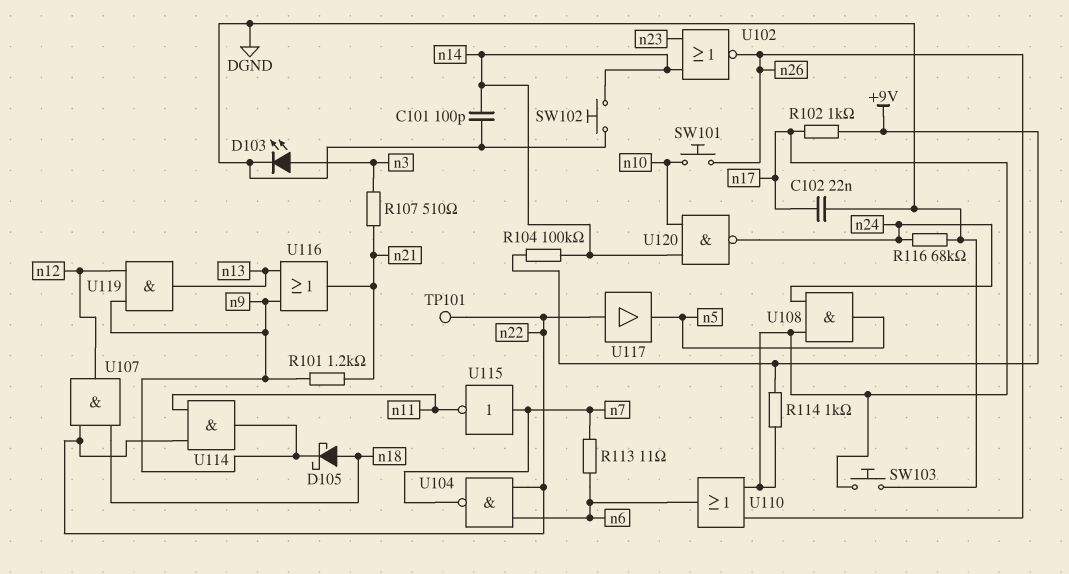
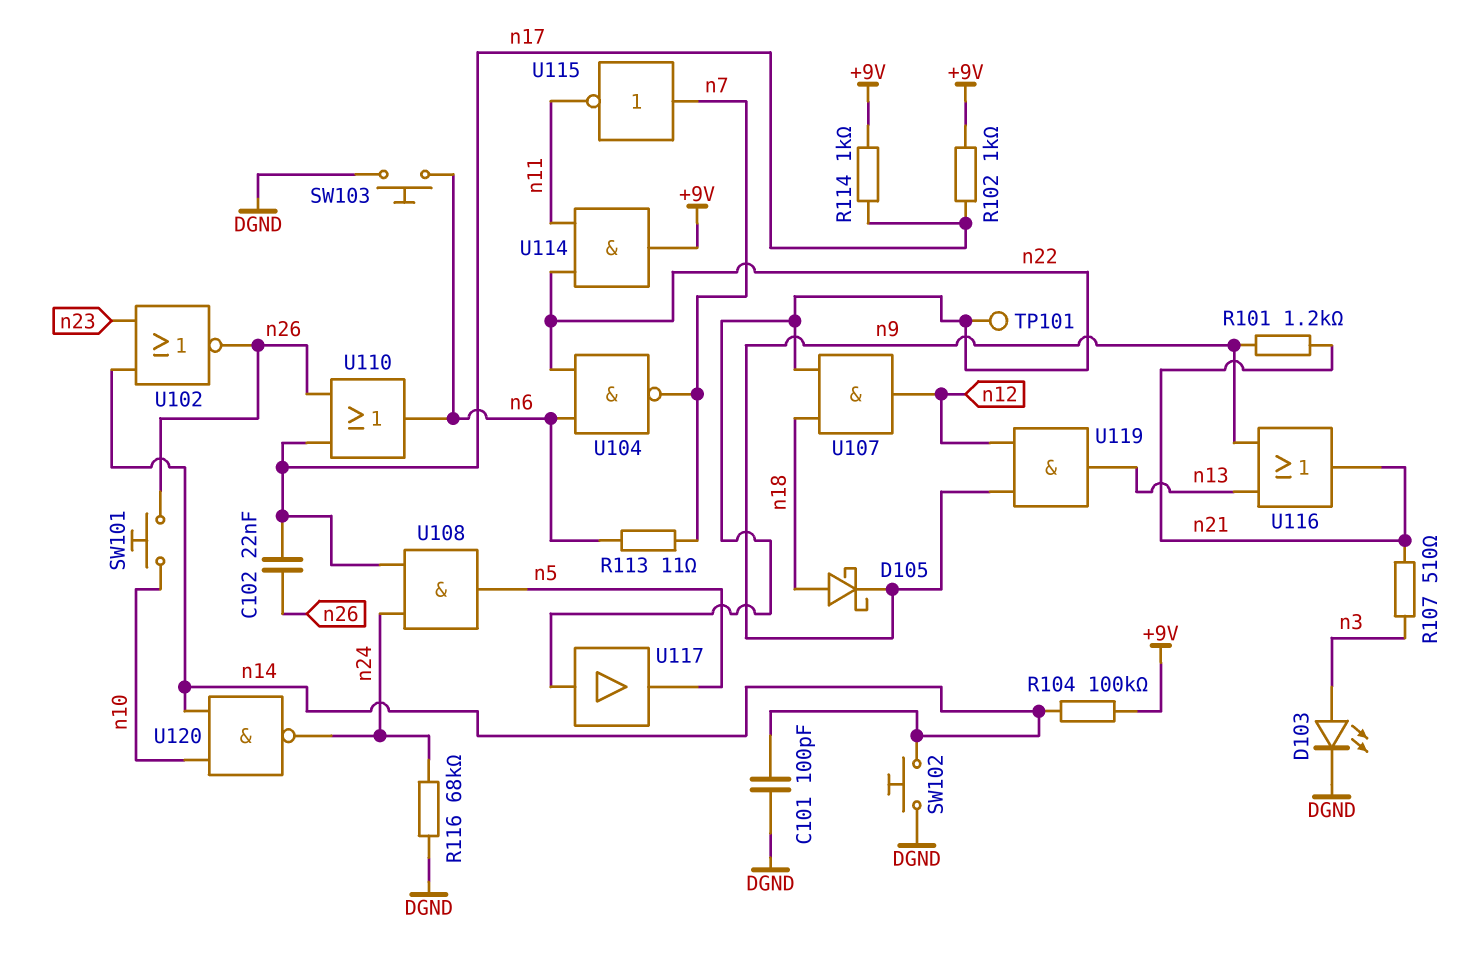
C102: 22nF (DGND, n17) -> 22nF (n17, n26)
SW103: button (DGND, n17) -> button (DGND, n6)
U114: AND (in n11, in n22, out n9) -> AND (in n11, in n22, out +9V)

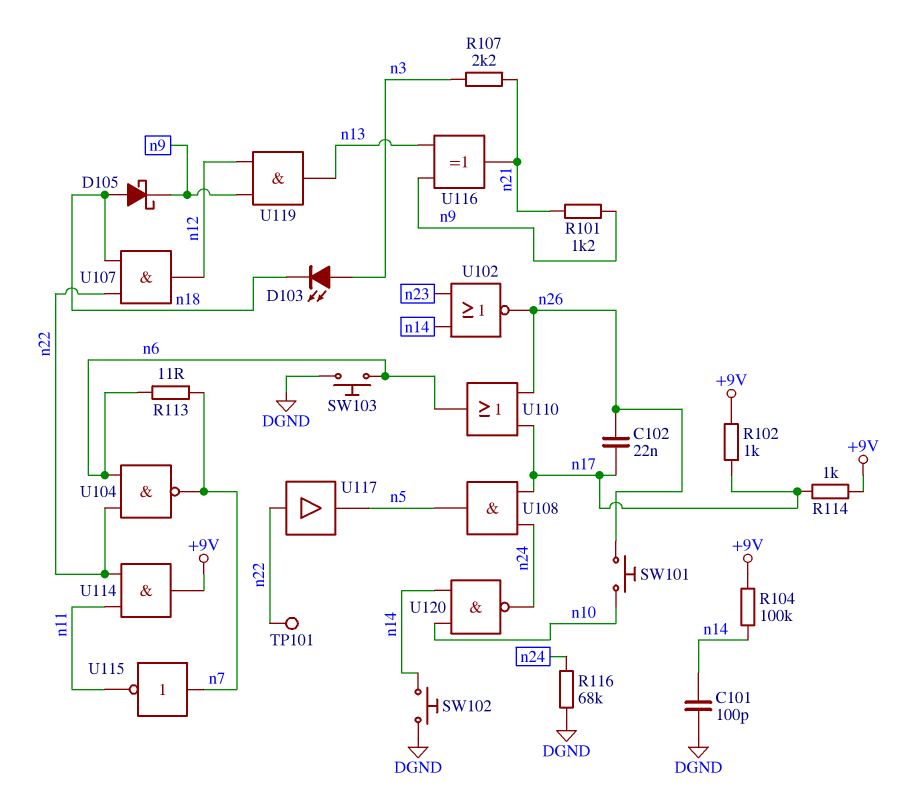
D103: LED (A n3, K DGND) -> LED (A n3, K n18)
R107: 510 (n3, n21) -> 2.2k (n3, n21)
U116: OR (in n9, in n13, out n21) -> XOR (in n9, in n13, out n21)

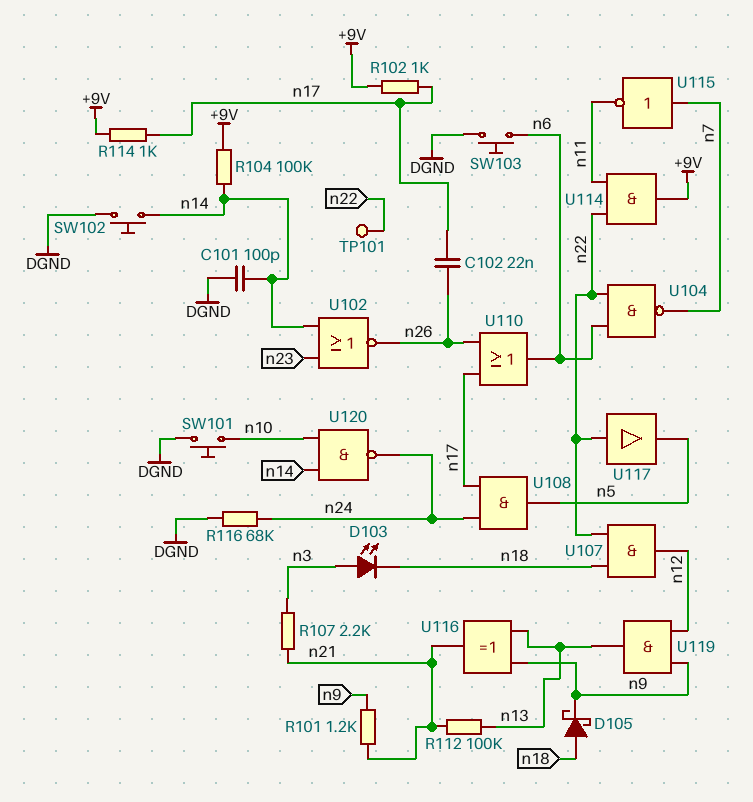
R112: none -> 100k (n13, n21)
R113: 11 (n6, n7) -> none
SW101: button (n10, n26) -> button (DGND, n10)

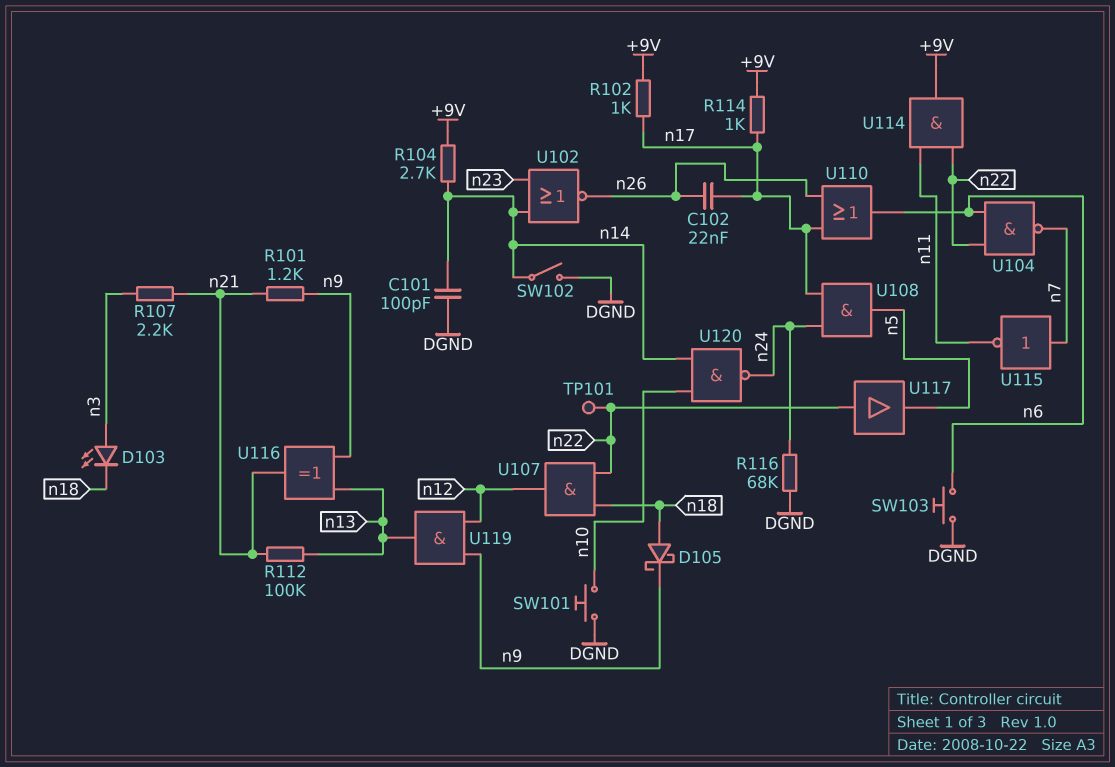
R104: 100k (+9V, n14) -> 2.7k (+9V, n14)
SW102: button (DGND, n14) -> switch (DGND, n14)

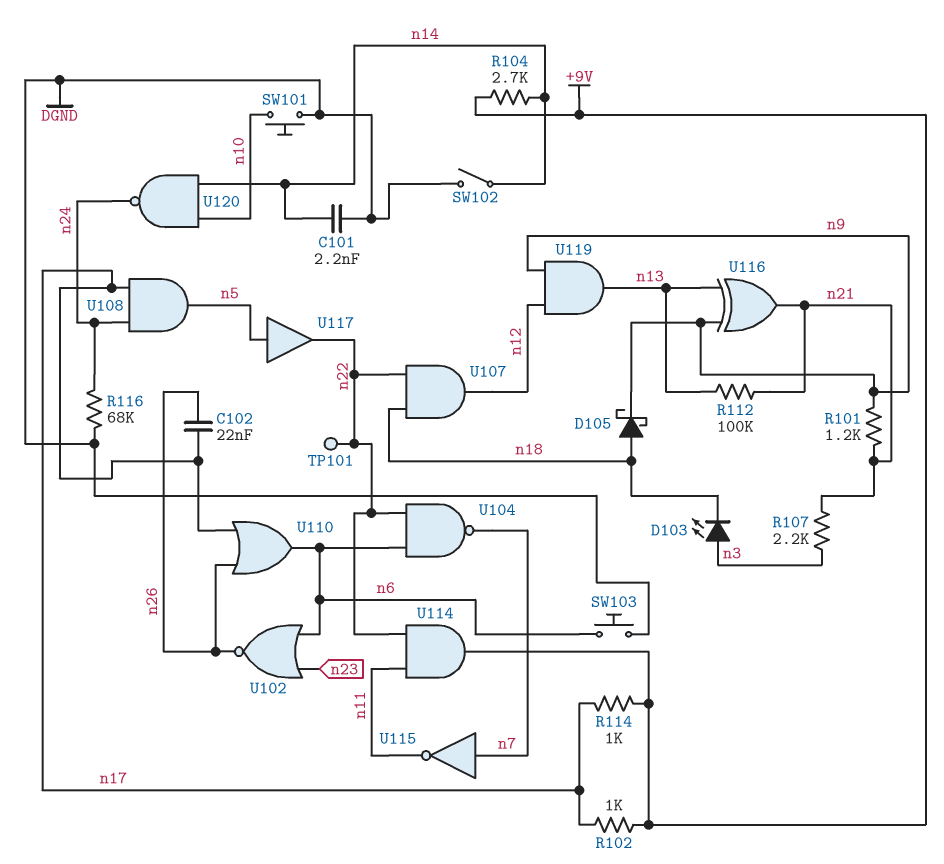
C101: 100pF (DGND, n14) -> 2.2nF (DGND, n14)
U102: NOR (in n14, in n23, out n26) -> NOR (in n6, in n23, out n26)
U117: buffer (in n22, out n5) -> buffer (in n5, out n22)

